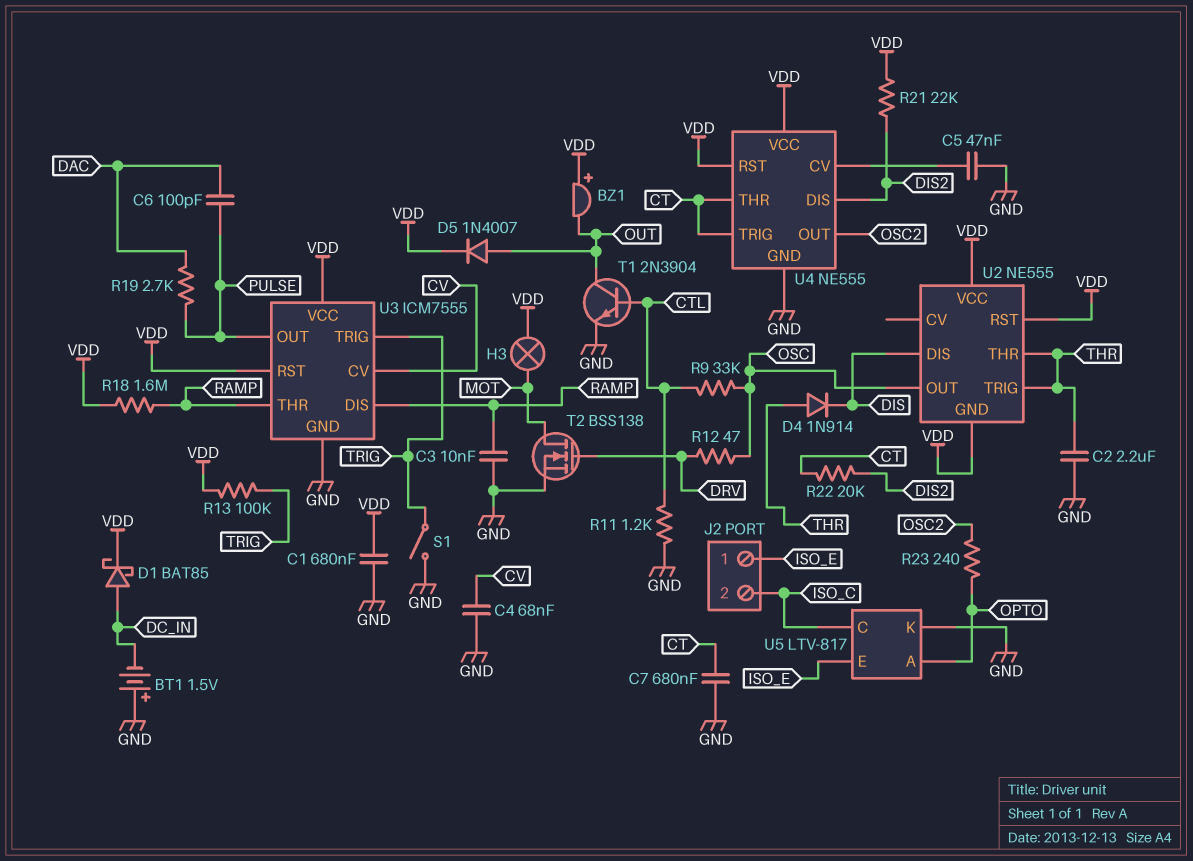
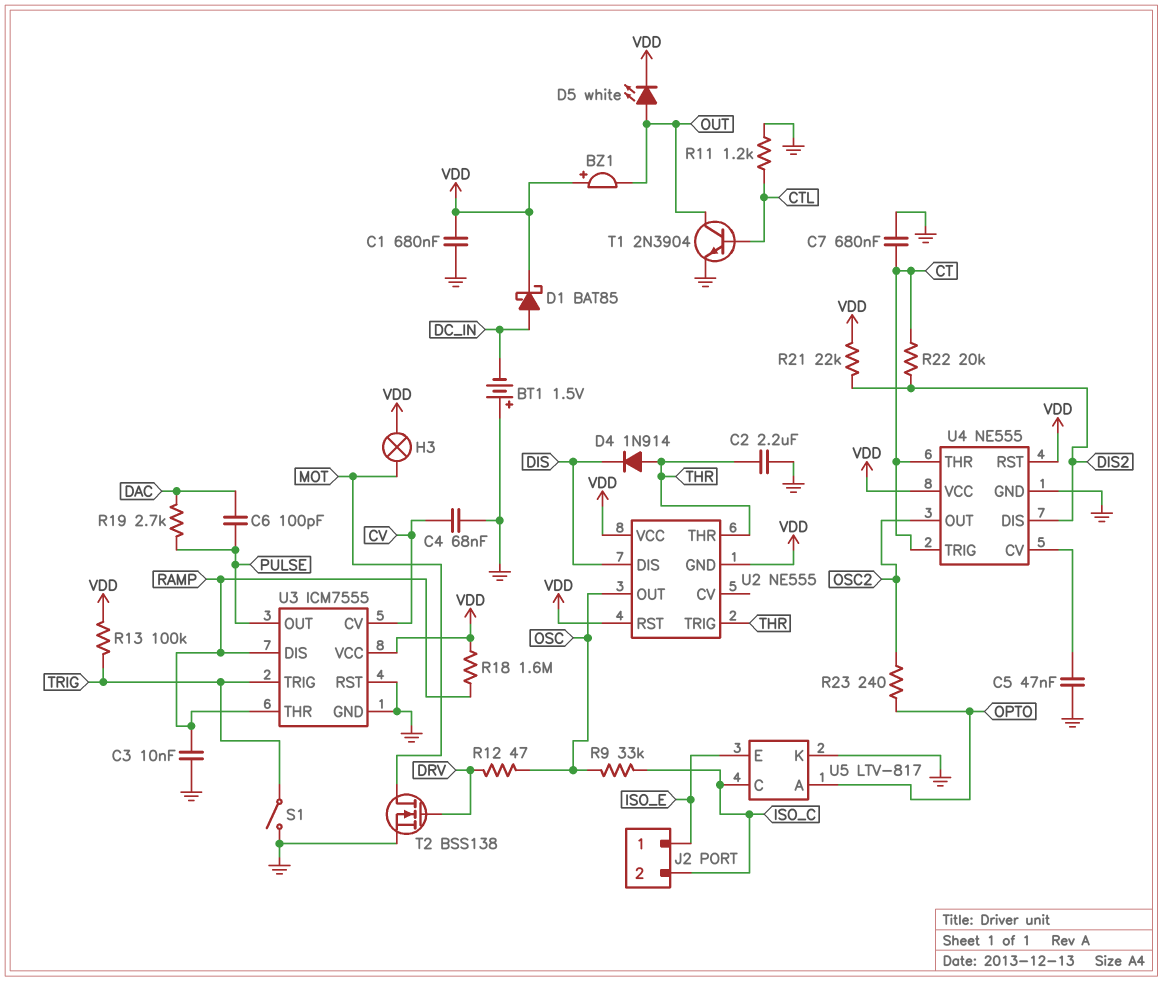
D5: diode 1N4007 (A OUT, K VDD) -> LED white (A OUT, K VDD)
R9: 33k (CTL, OSC) -> 33k (ISO_C, OSC)
U3 pin RST: VDD -> GND

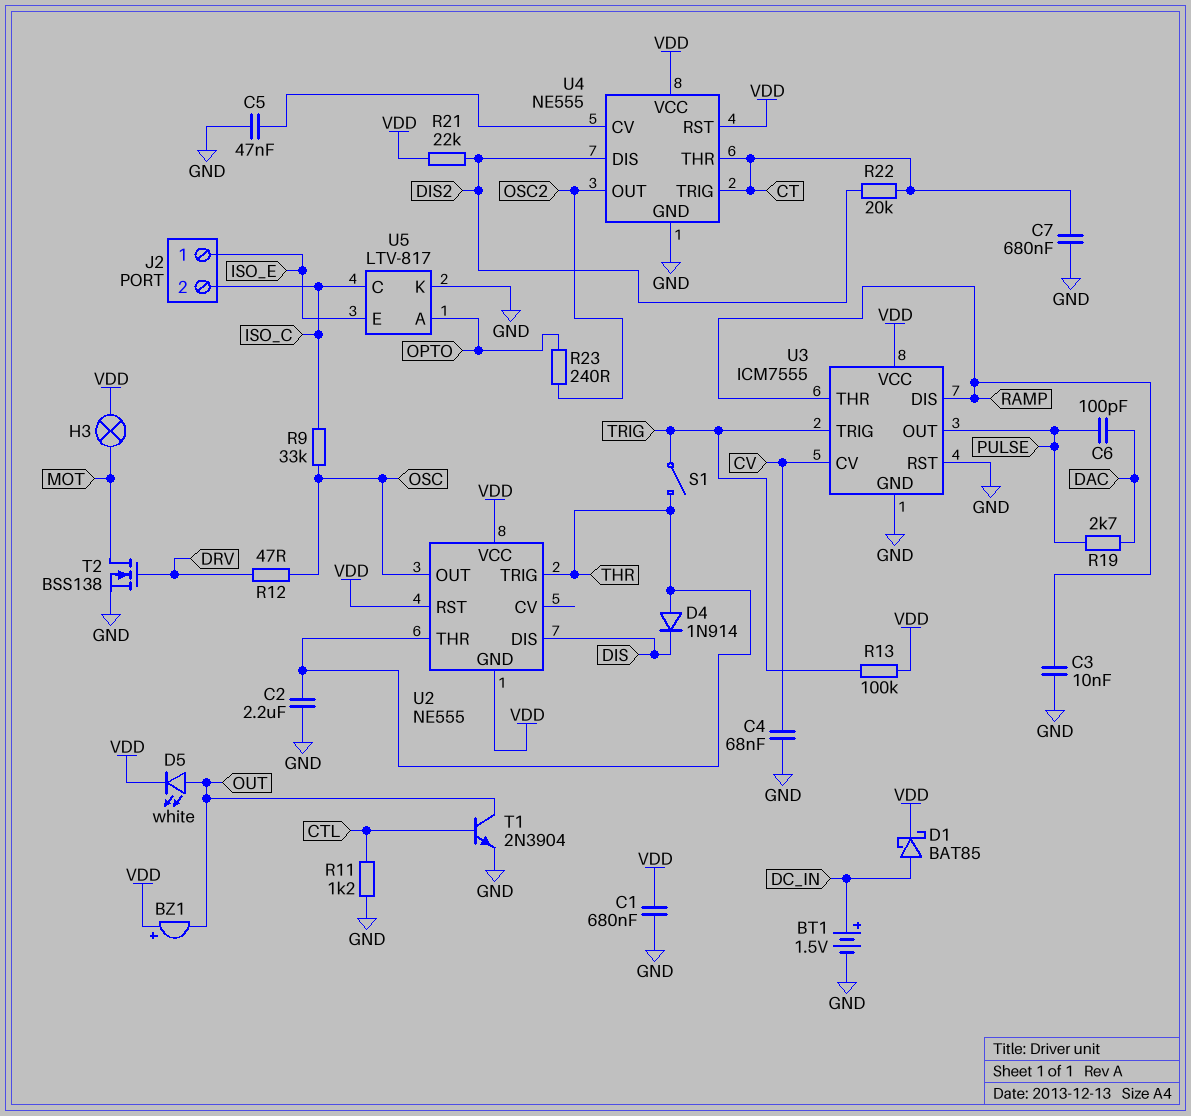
BT1: 1.5V (plus GND, minus DC_IN) -> 1.5V (plus DC_IN, minus GND)
R18: 1.6M (RAMP, VDD) -> none
S1: switch (GND, TRIG) -> switch (THR, TRIG)

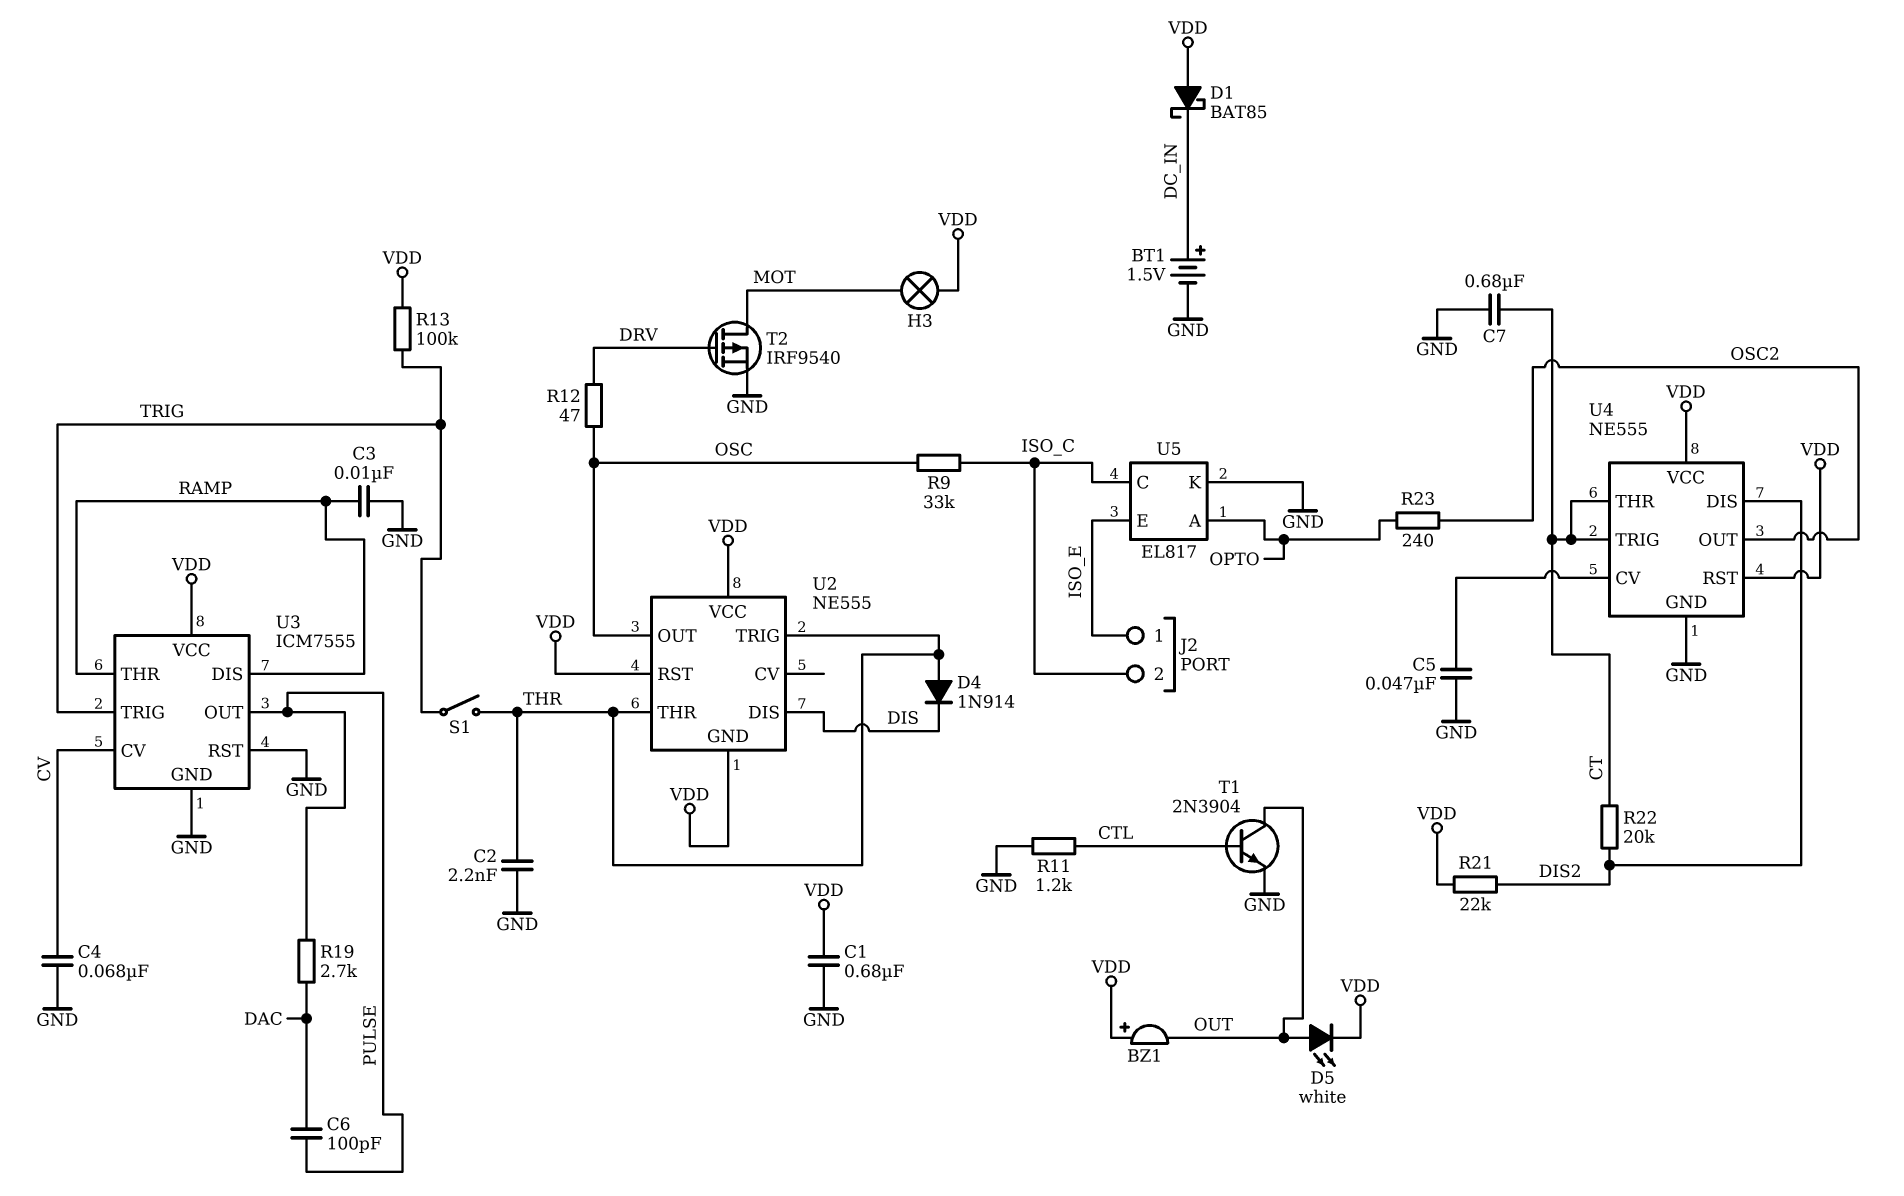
C2: 2.2uF (GND, THR) -> 2.2nF (GND, THR)
D1: schottky BAT85 (A DC_IN, K VDD) -> schottky BAT85 (A VDD, K DC_IN)
T2: NMOS BSS138 (G DRV, D MOT, S GND) -> PMOS IRF9540 (G DRV, D MOT, S GND)
U5: LTV-817 -> EL817

